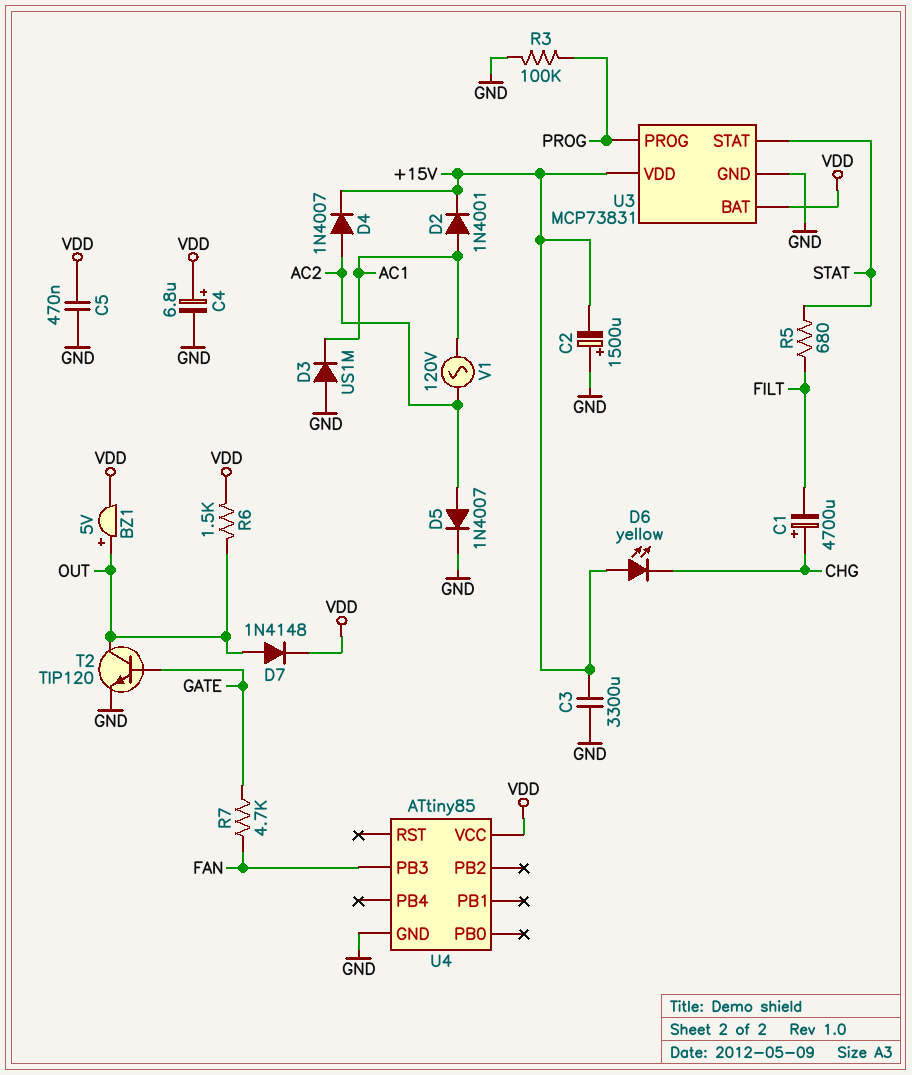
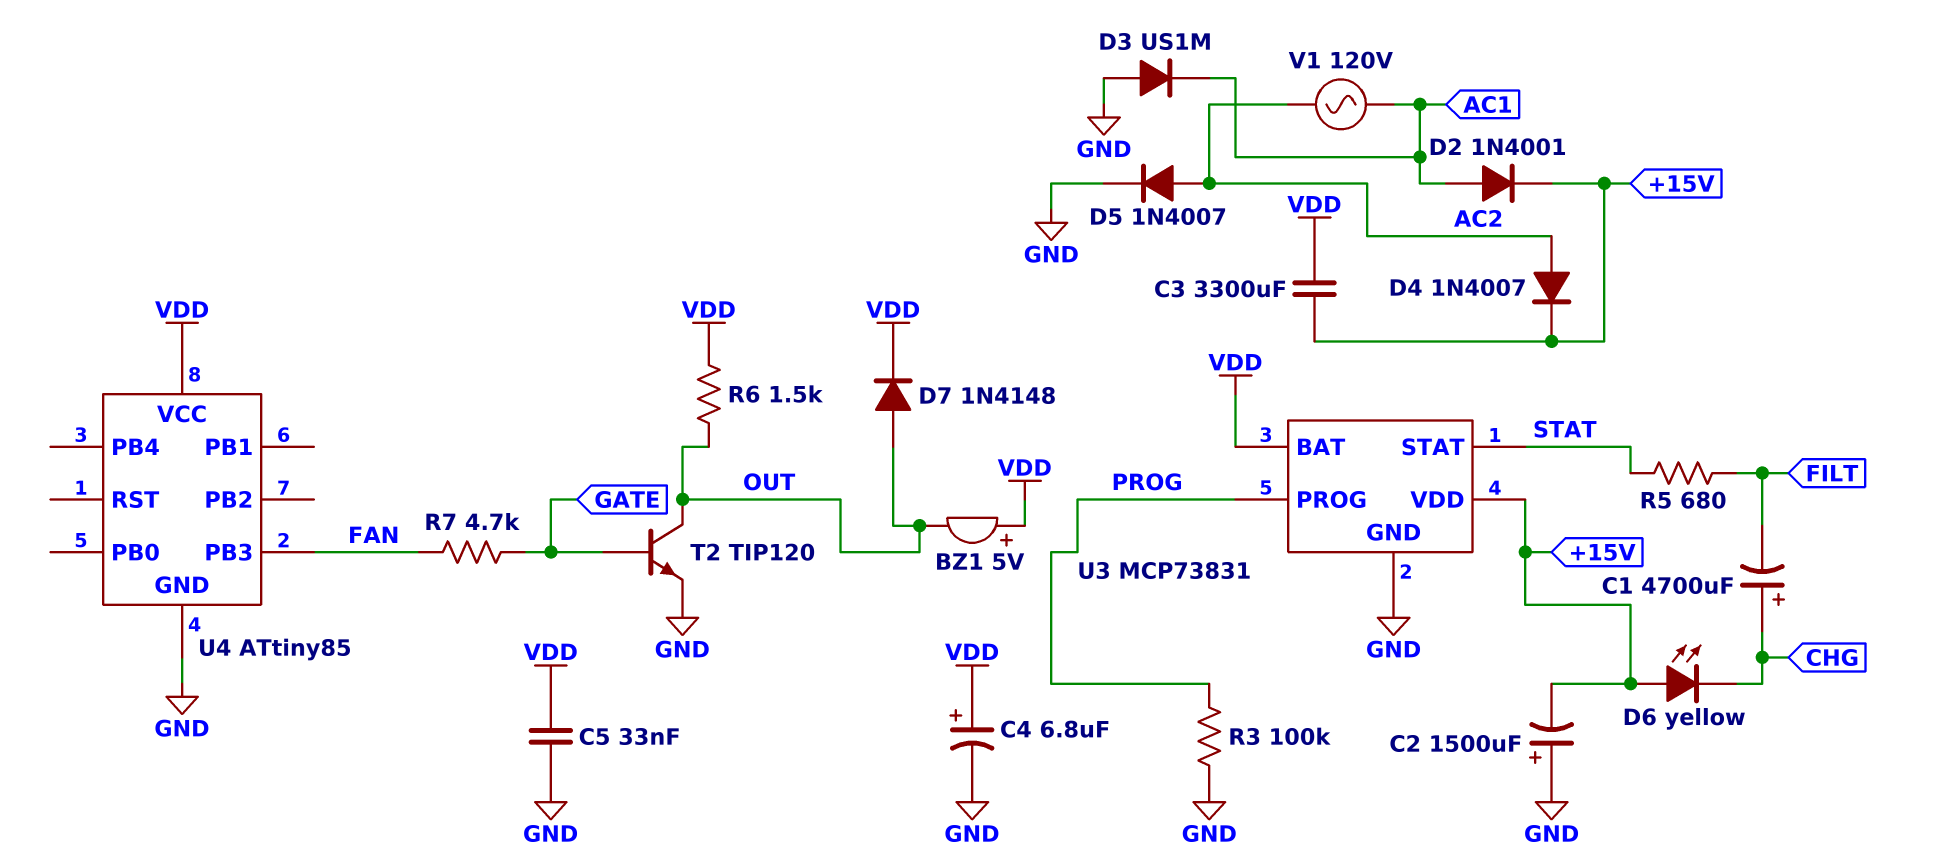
BZ1: buzzer 5V (plus OUT, minus VDD) -> buzzer 5V (plus VDD, minus OUT)
C3: 3300uF (+15V, GND) -> 3300uF (+15V, VDD)
C5: 470nF (GND, VDD) -> 33nF (GND, VDD)

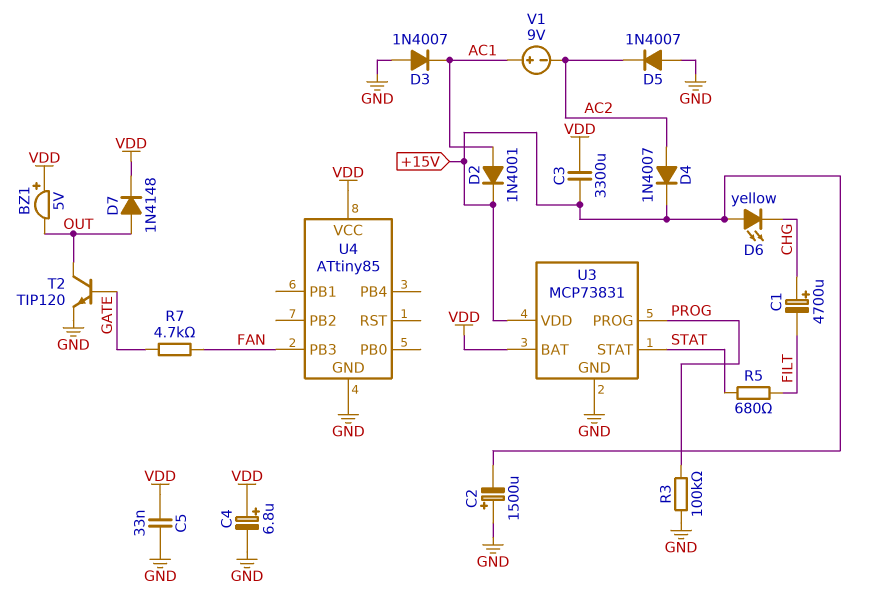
D3: diode US1M (A GND, K AC1) -> diode 1N4007 (A GND, K AC1)
D5: diode 1N4007 (A AC2, K GND) -> diode 1N4007 (A GND, K AC2)
R6: 1.5k (OUT, VDD) -> none
V1: AC 120V (AC1, AC2) -> 9V (plus AC1, minus AC2)

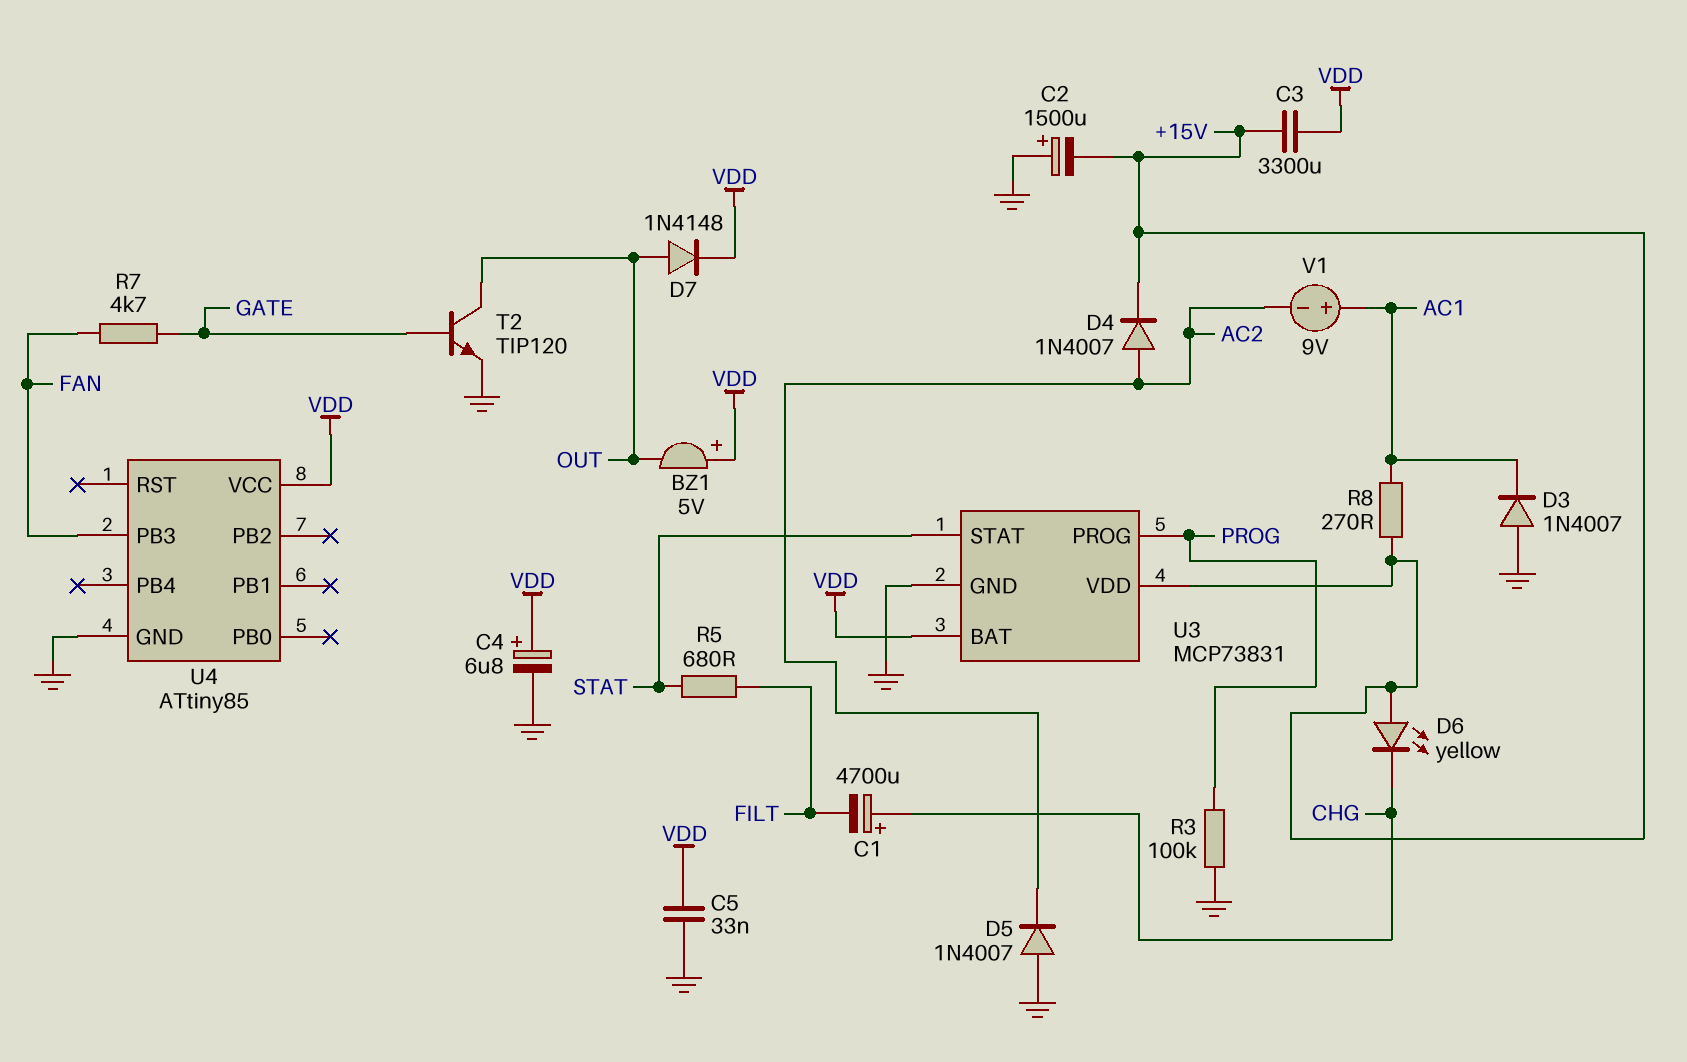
D2: diode 1N4001 (A AC1, K +15V) -> none
R8: none -> 270 (+15V, AC1)

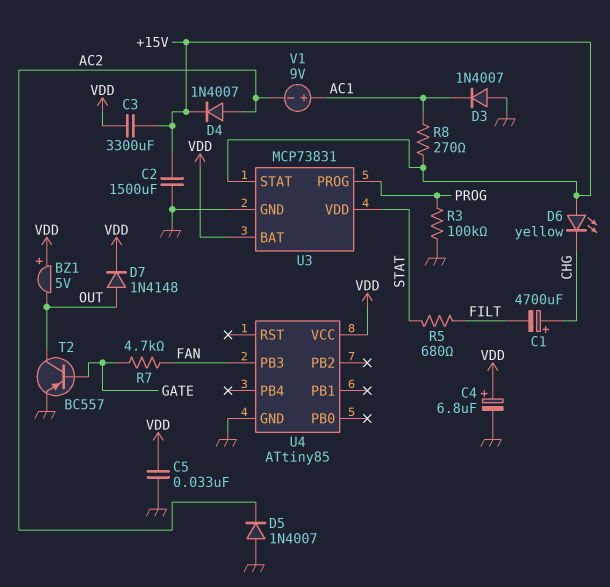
C2: 1500uF (plus GND, minus +15V) -> 1500uF (+15V, GND)
T2: NPN TIP120 (B GATE, C OUT, E GND) -> PNP BC557 (B GATE, C OUT, E GND)
U3 pin STAT: STAT -> +15V
U3 pin VDD: +15V -> STAT

